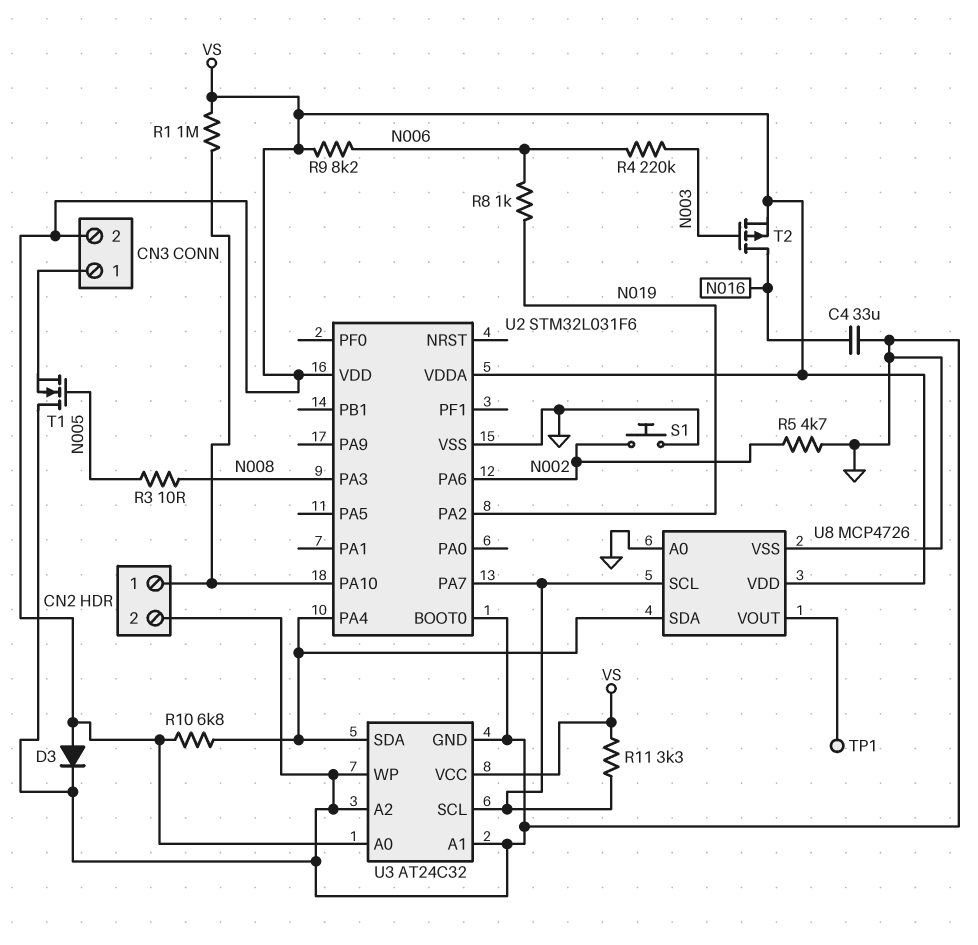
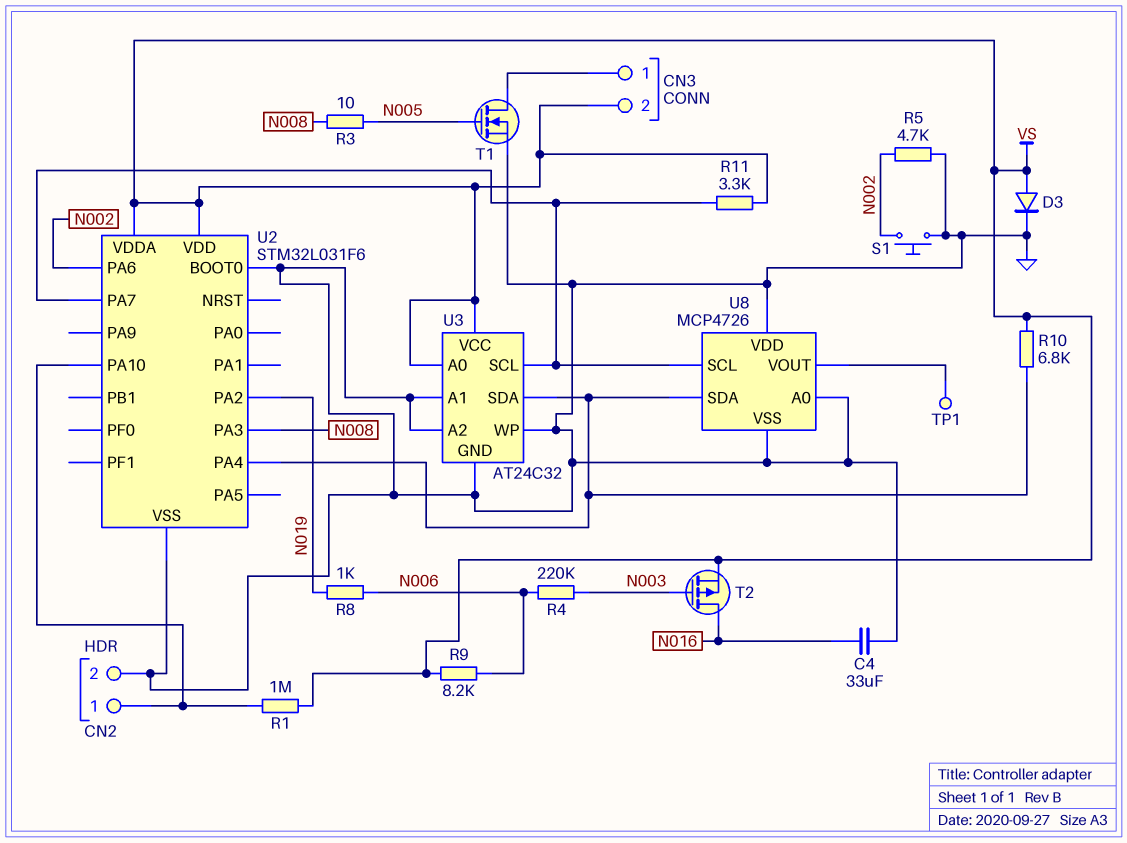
T1: NMOS (G N005, D GND, S CN3/1) -> NMOS (G N005, D CN3/1, S GND)
U8 pin VDD: VS -> GND

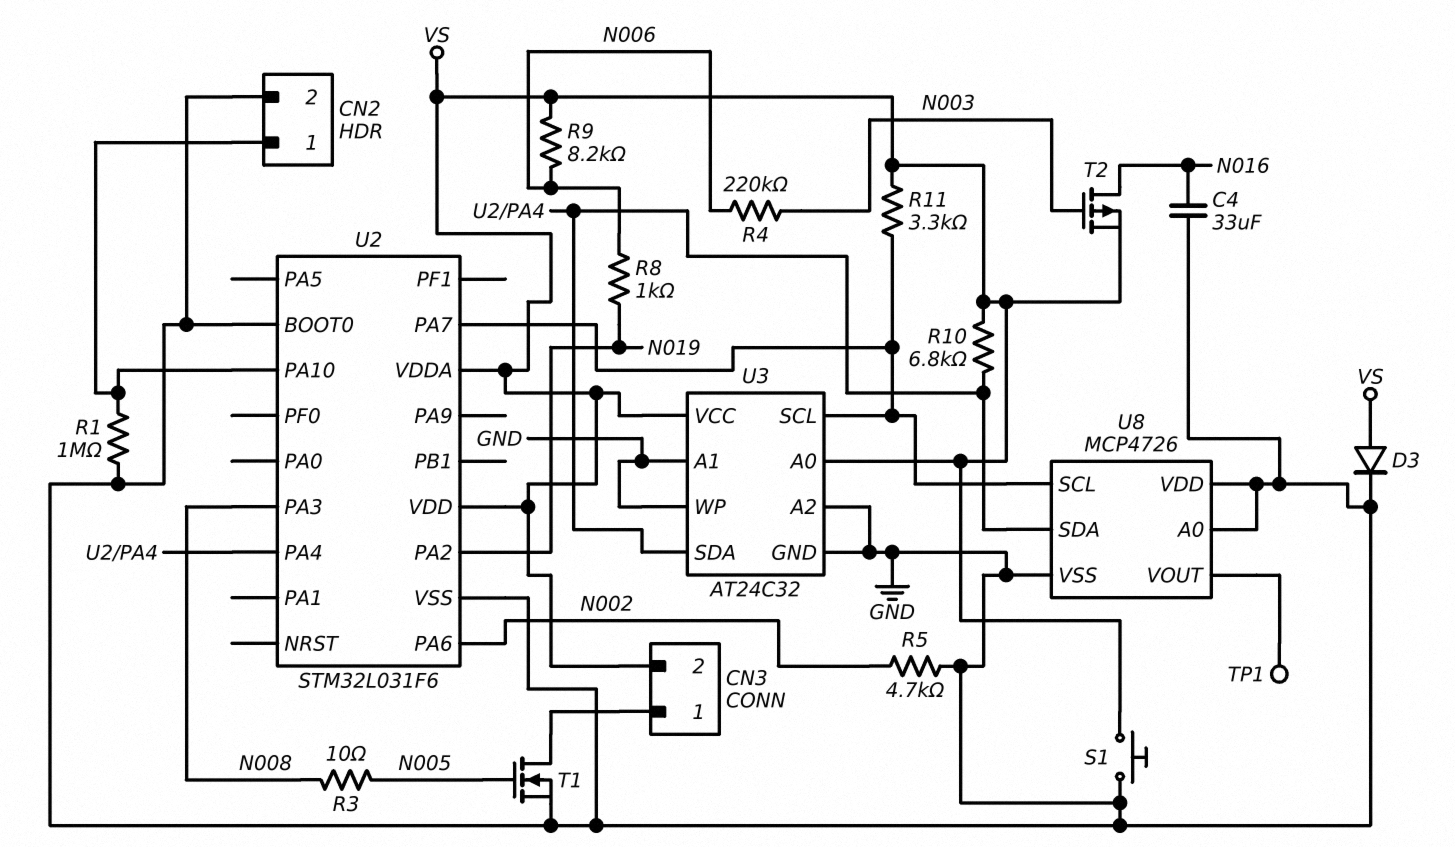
R1: 1M (CN2/1, VS) -> 1M (CN2/1, GND)
S1: button (GND, N002) -> button (GND, VS)

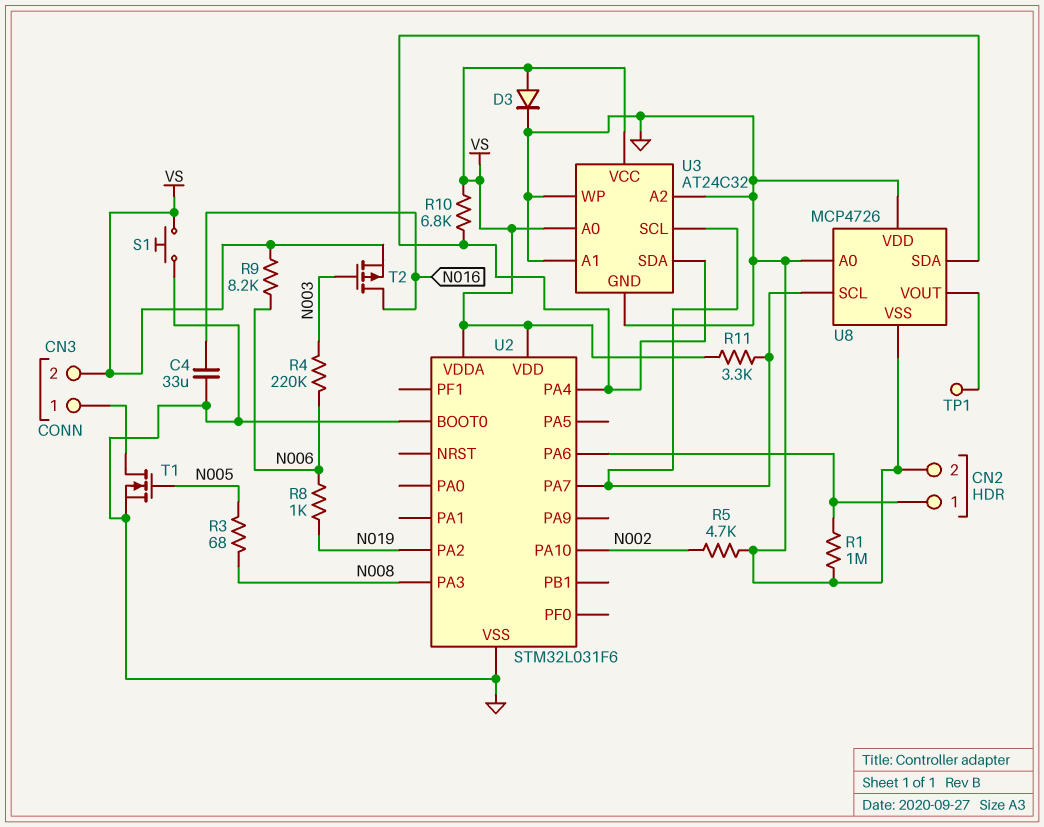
R3: 10 (N005, N008) -> 68 (N005, N008)
U2 pin PA6: N002 -> CN2/1
U2 pin PA10: CN2/1 -> N002

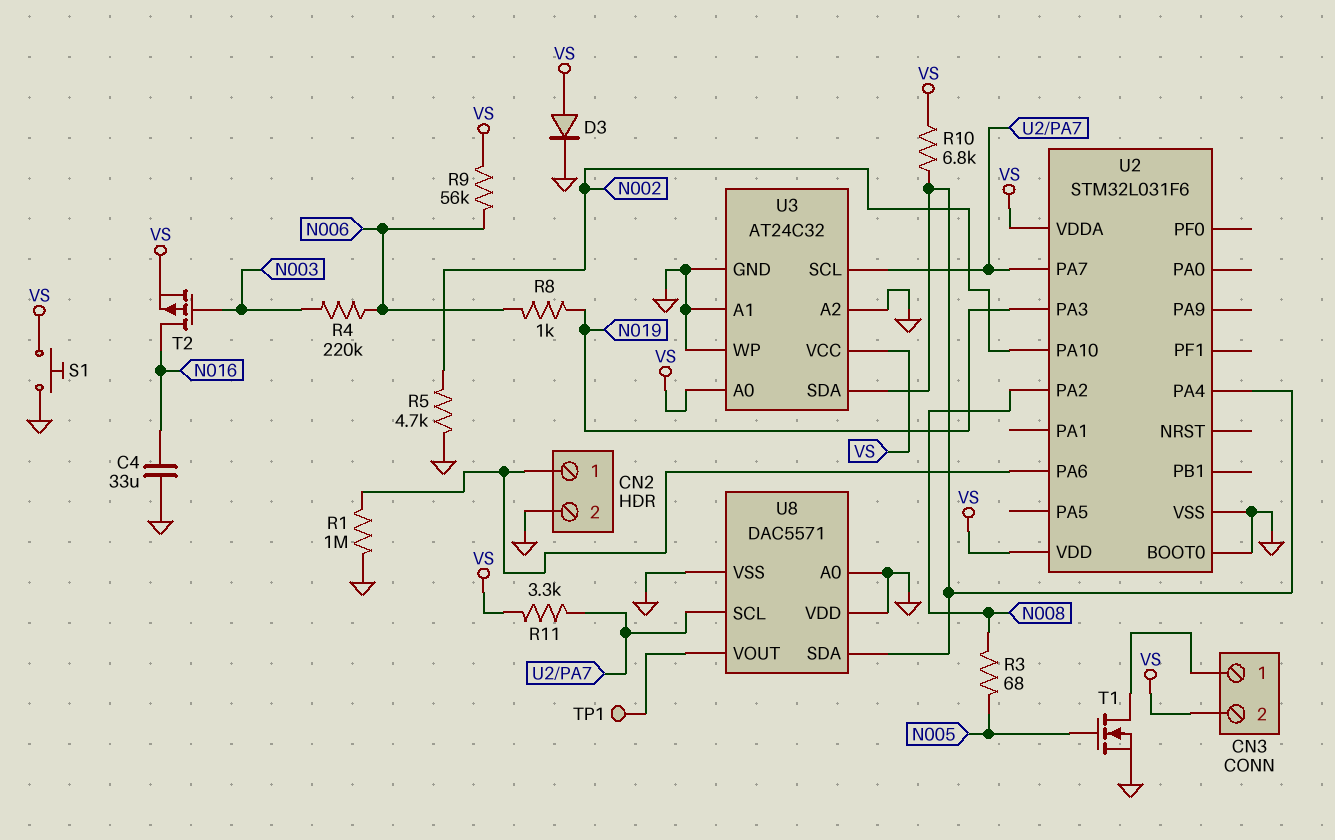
R9: 8.2k (N006, VS) -> 56k (N006, VS)
U2 pin PA2: N019 -> N008
U2 pin PA3: N008 -> N019
U8: MCP4726 -> DAC5571

